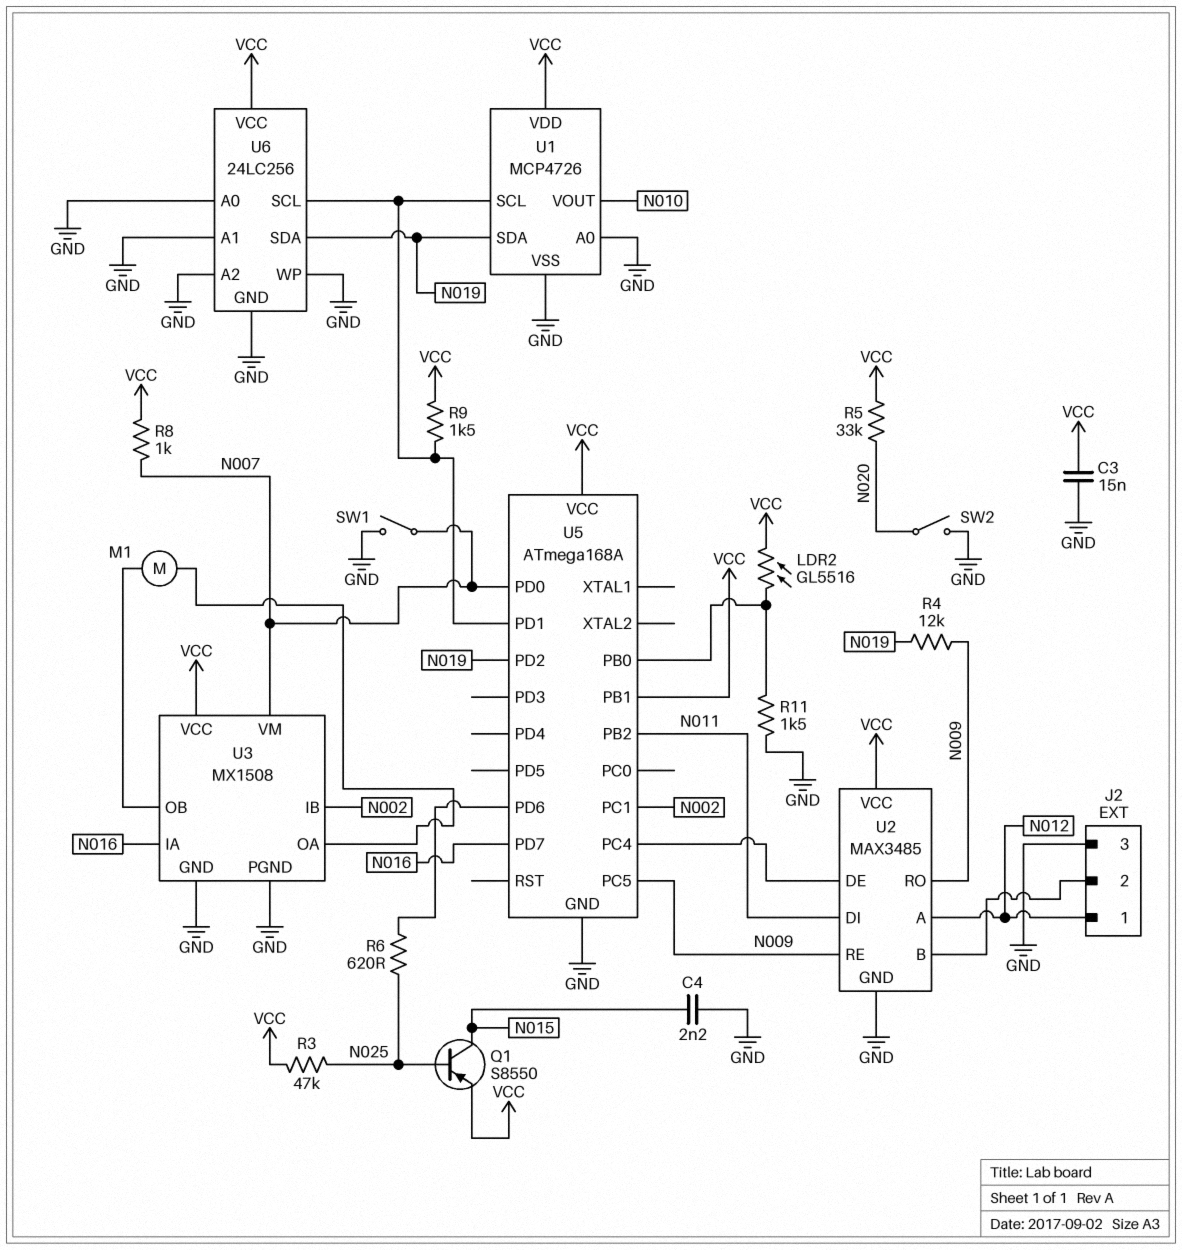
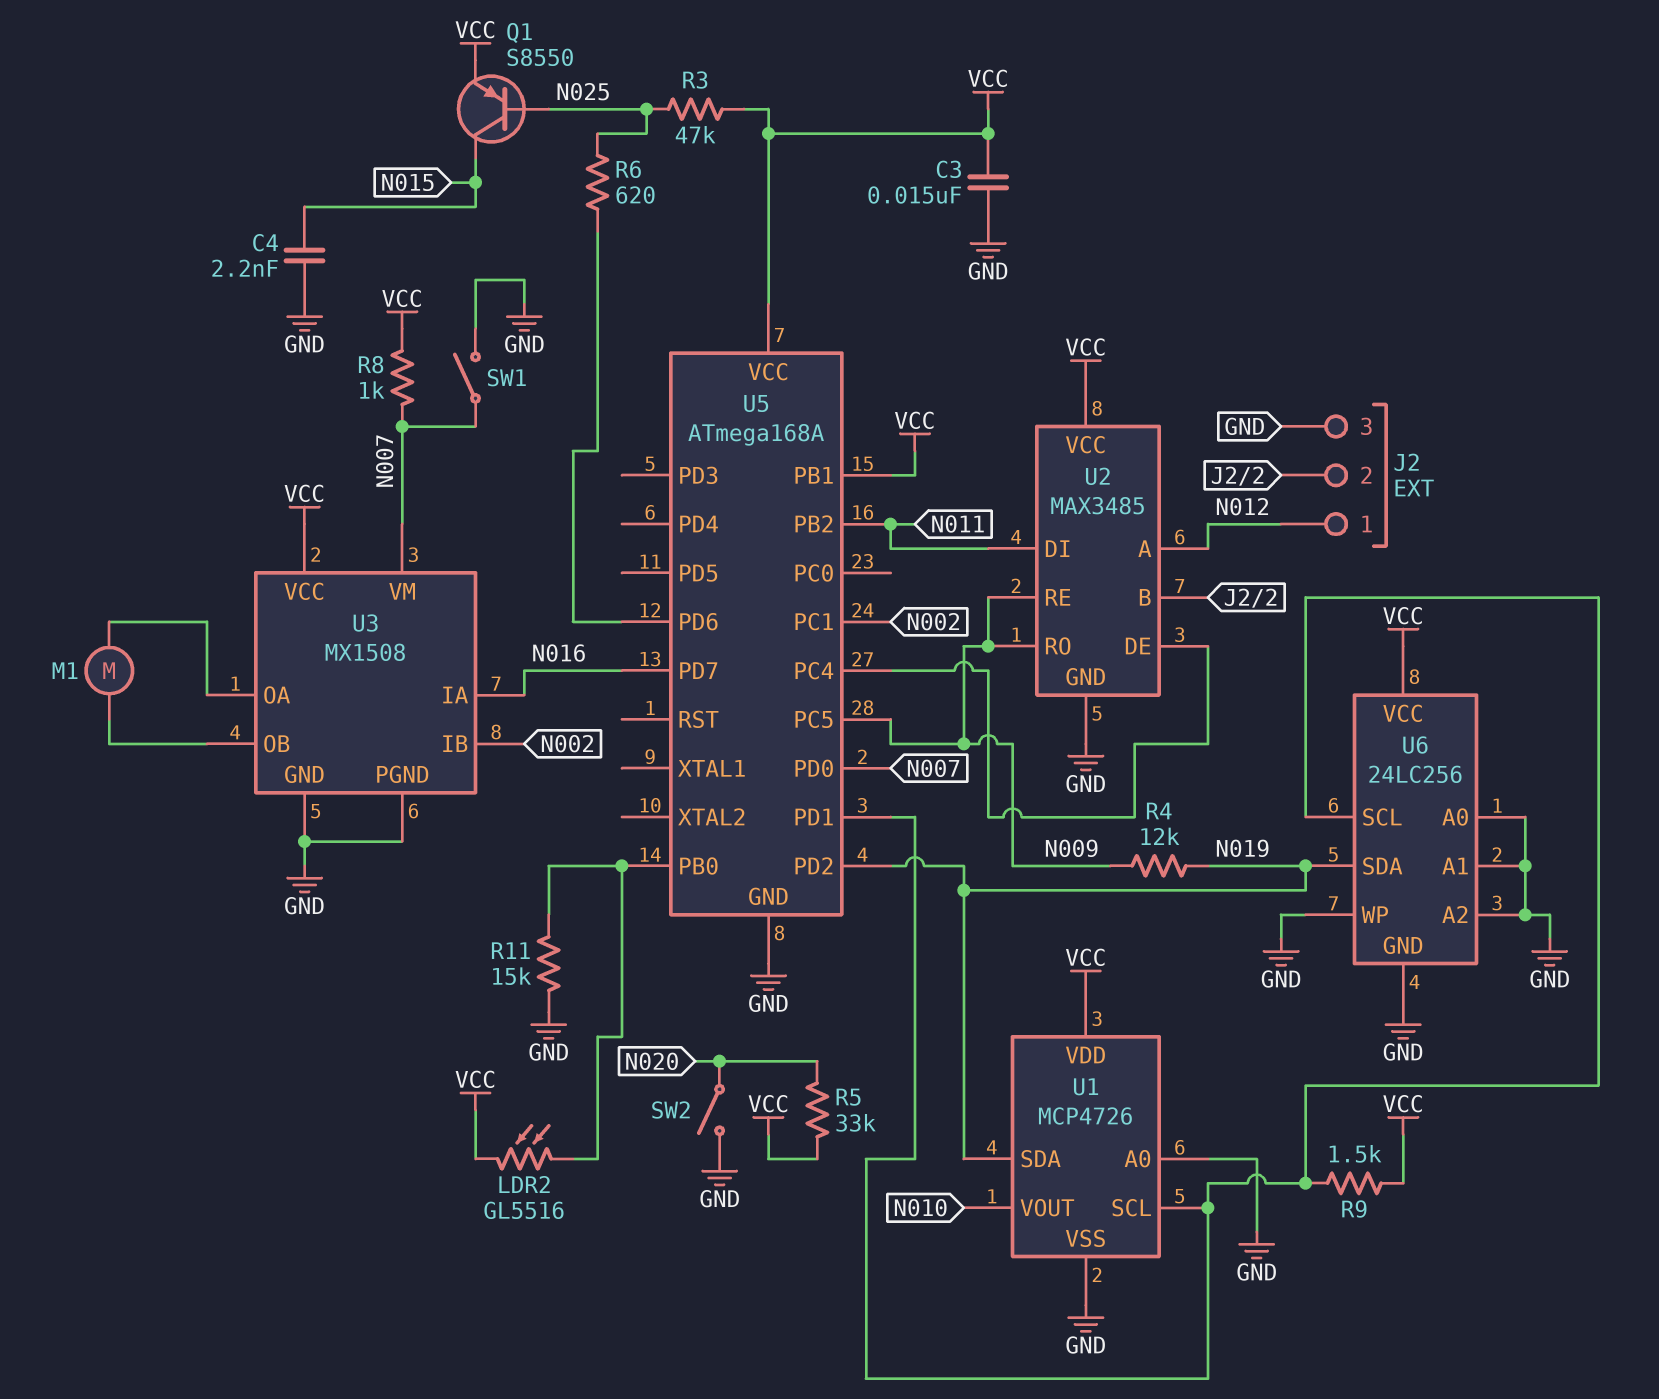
R11: 1.5k (GND, U5/PB0) -> 15k (GND, U5/PB0)

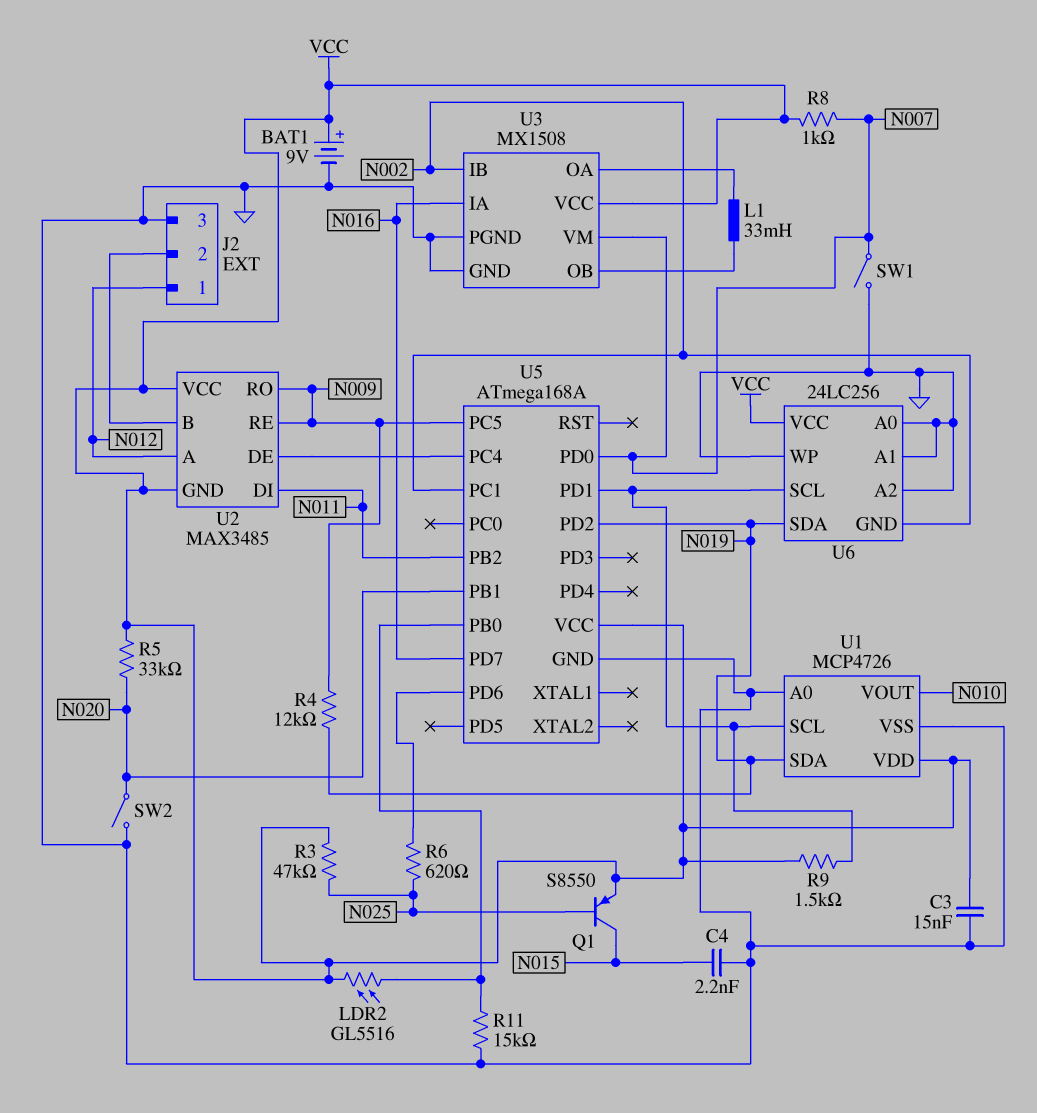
BAT1: none -> 9V (plus VCC, minus GND)
L1: none -> 33mH (U3/OA, U3/OB)
M1: motor (U3/OA, U3/OB) -> none
U2 pin GND: GND -> VCC
U5 pin PB1: VCC -> N020
U6 pin GND: GND -> N002

